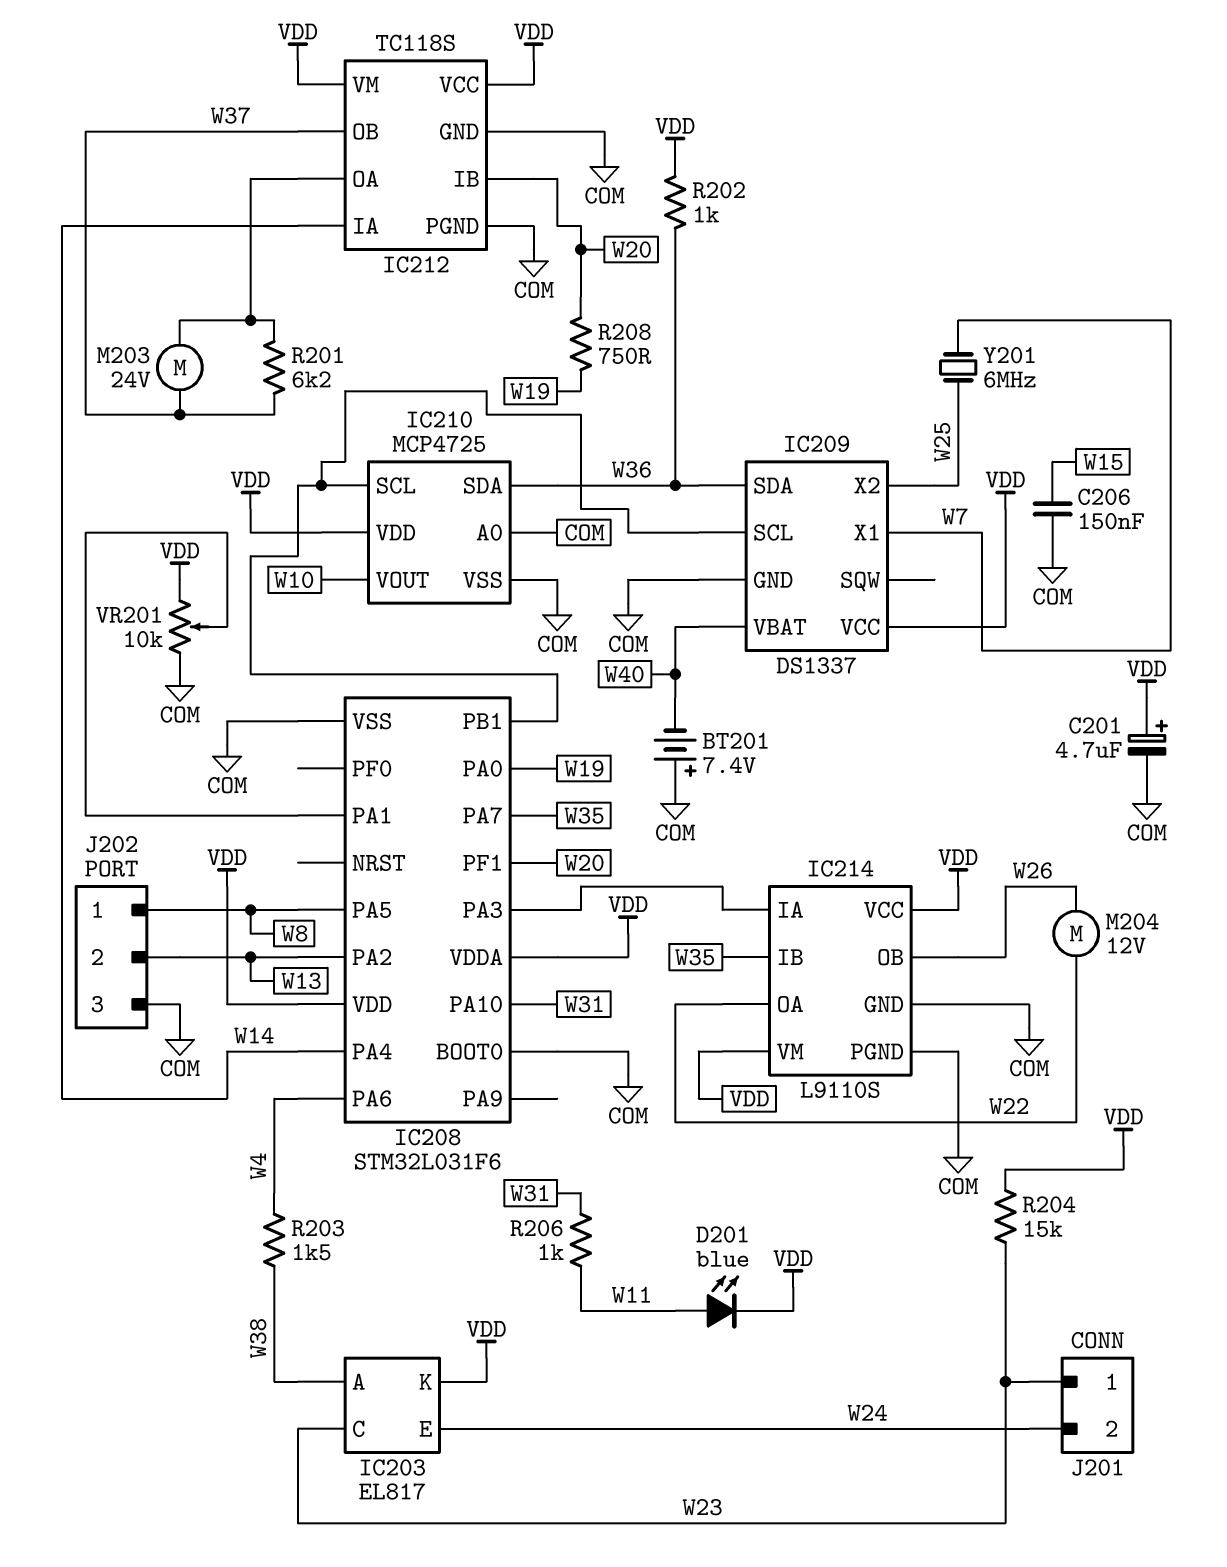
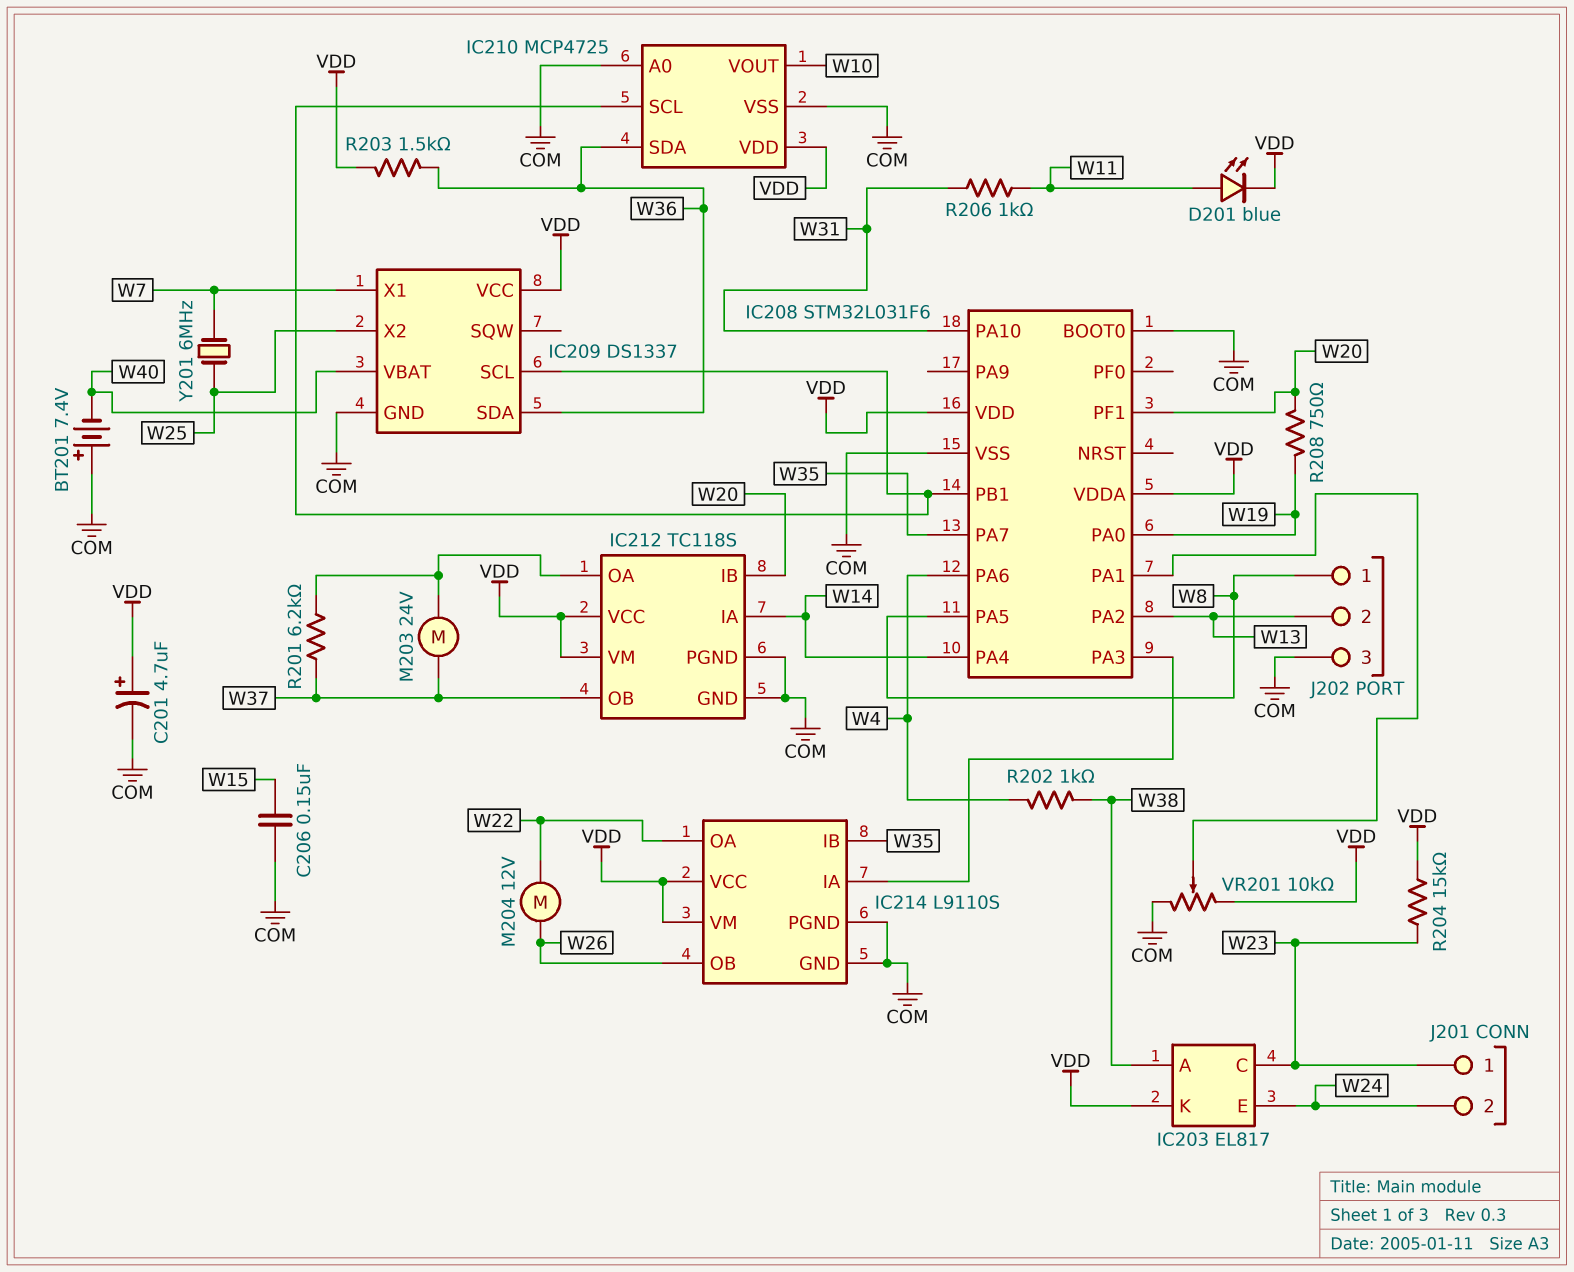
R202: 1k (VDD, W36) -> 1k (W4, W38)
R203: 1.5k (W4, W38) -> 1.5k (VDD, W36)

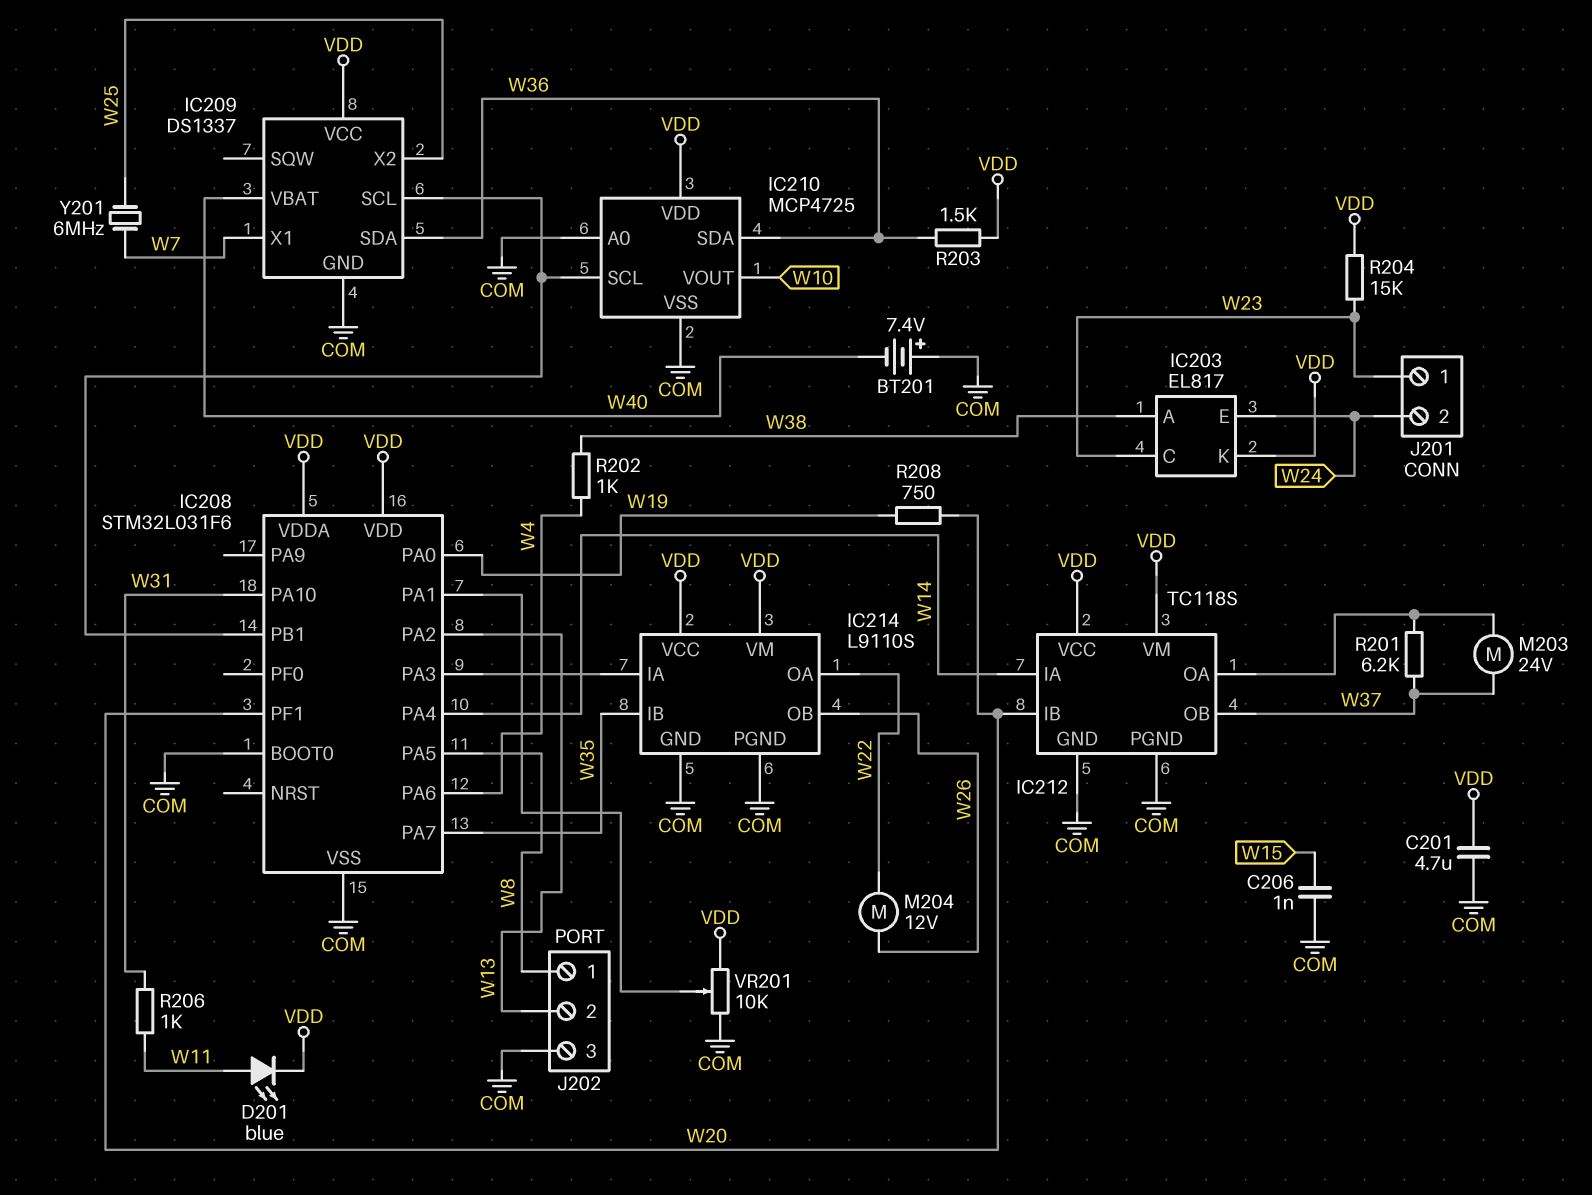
C201: 4.7uF (plus VDD, minus COM) -> 4.7uF (COM, VDD)
C206: 150nF (COM, W15) -> 1nF (COM, W15)

